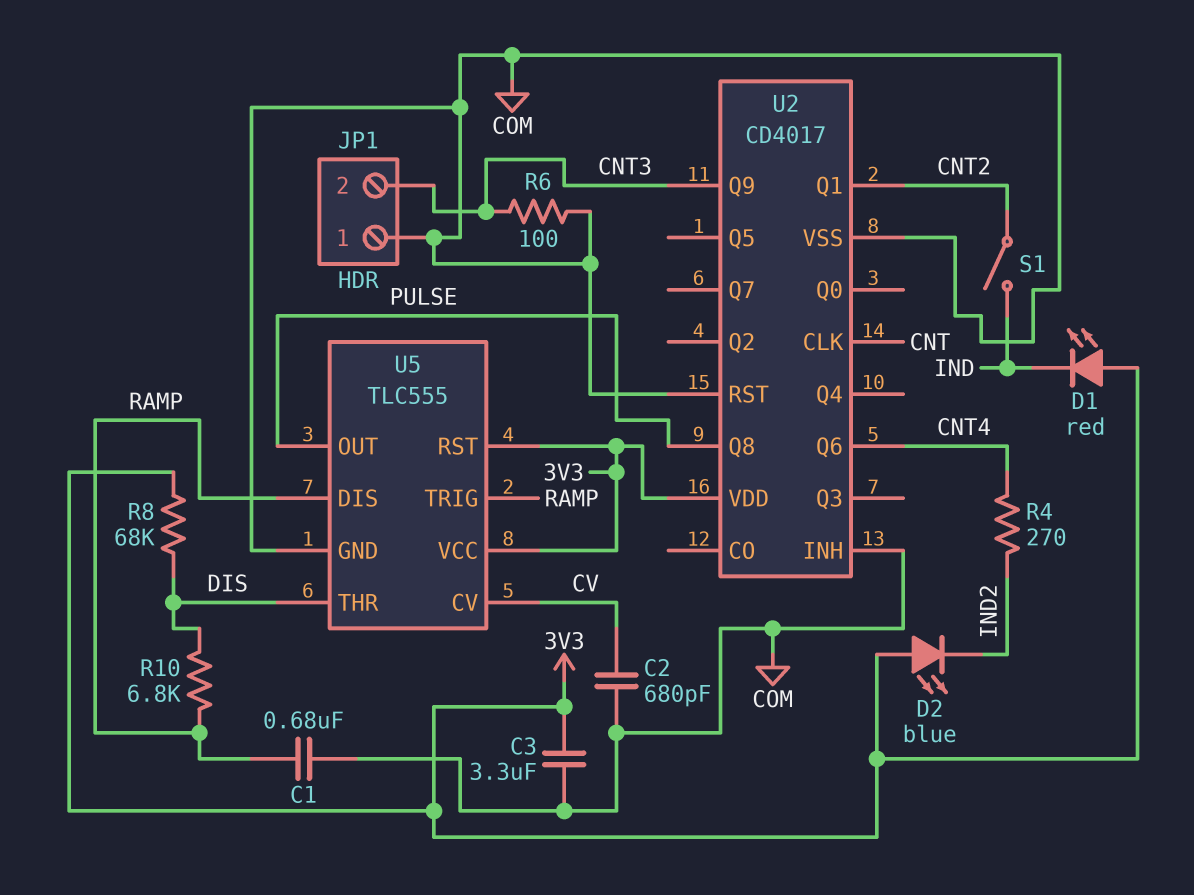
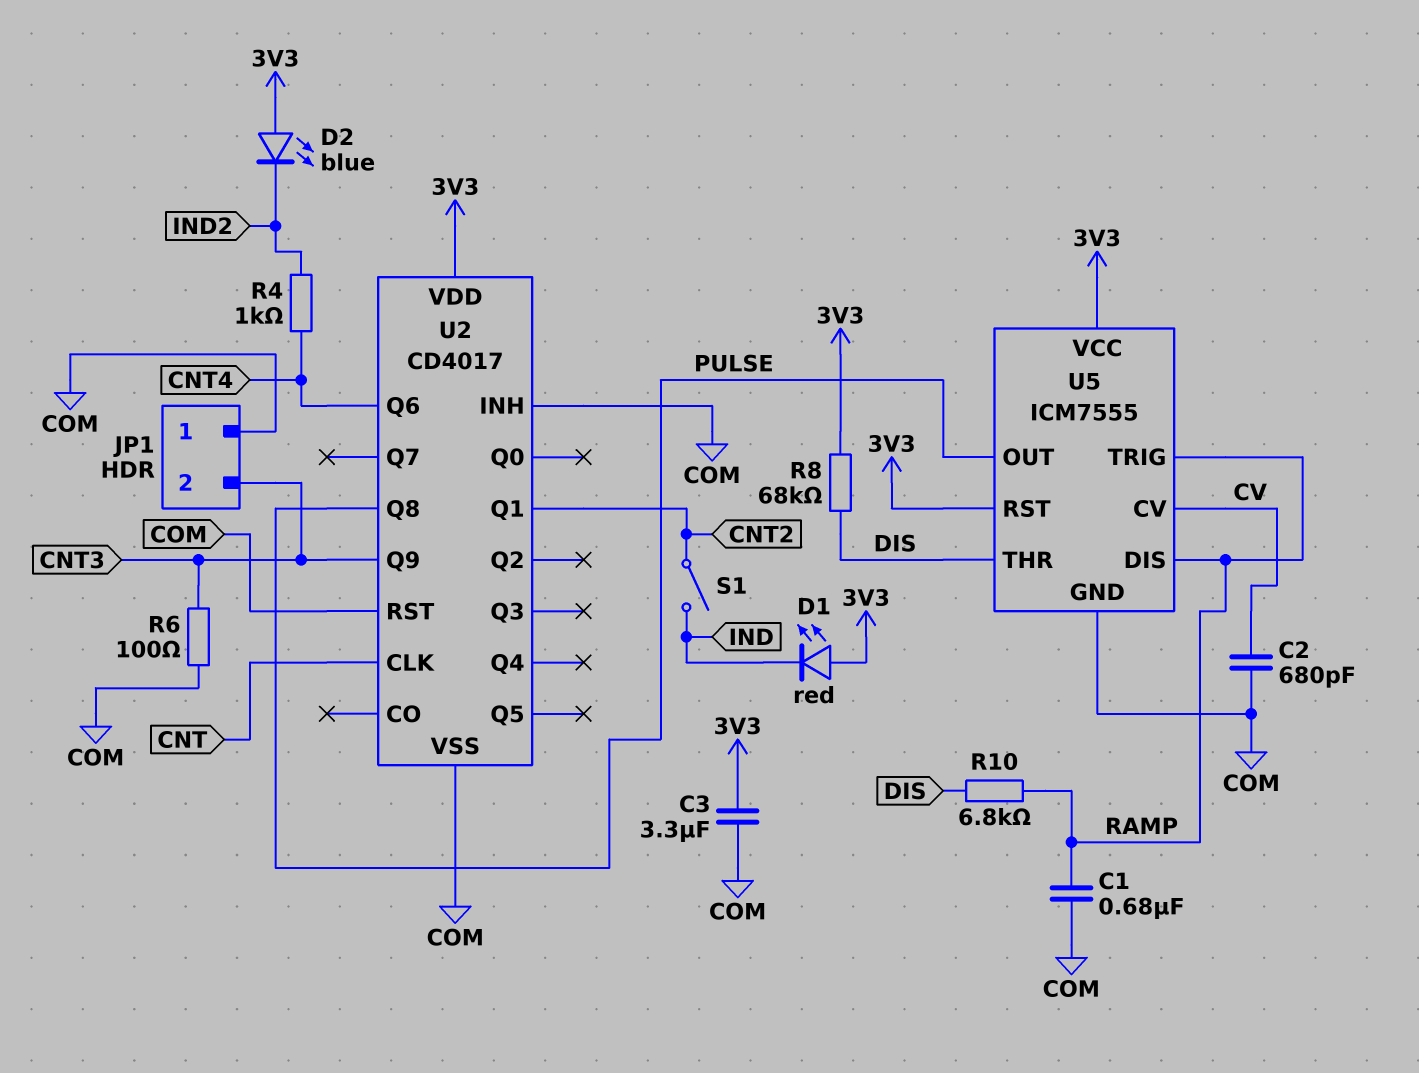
R4: 270 (CNT4, IND2) -> 1k (CNT4, IND2)
U5: TLC555 -> ICM7555

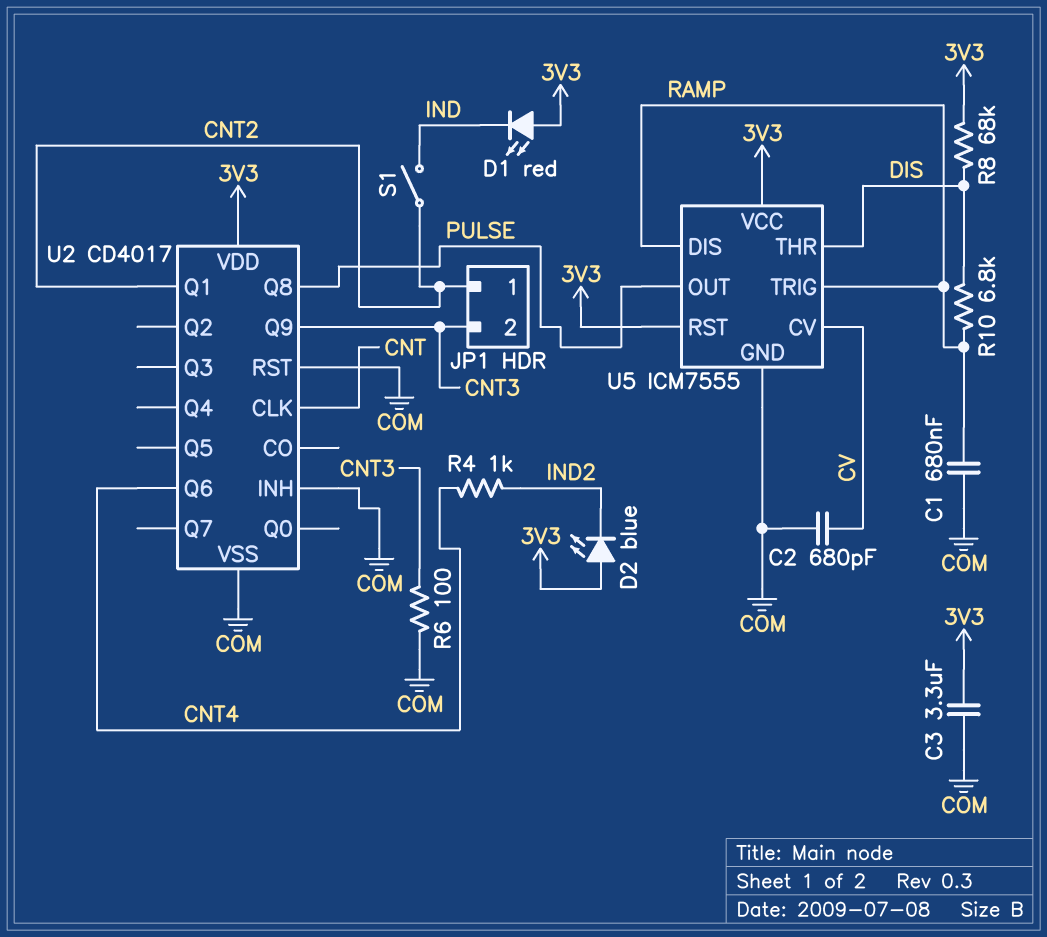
JP1 pin 1: COM -> CNT2

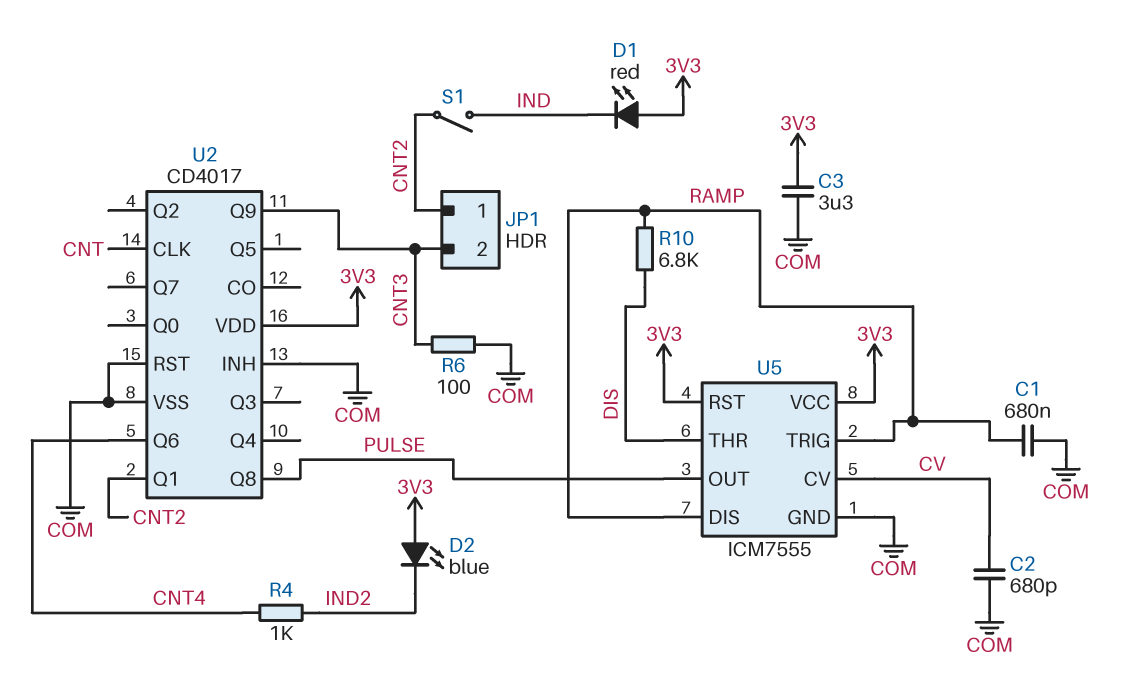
R8: 68k (3V3, DIS) -> none

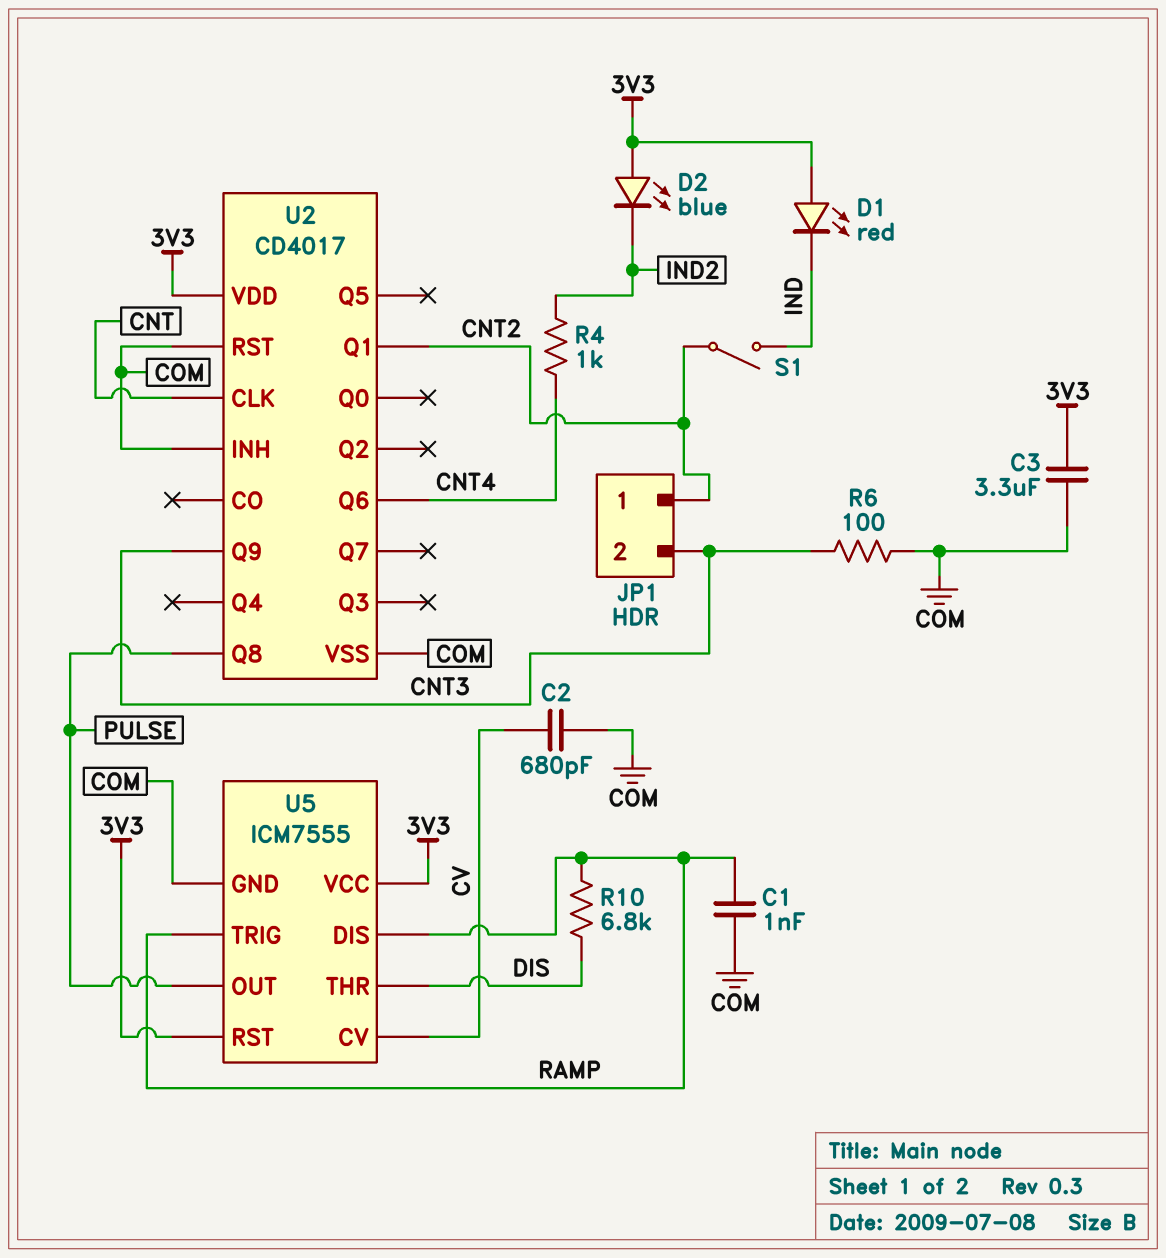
C1: 680nF (COM, RAMP) -> 1nF (COM, RAMP)

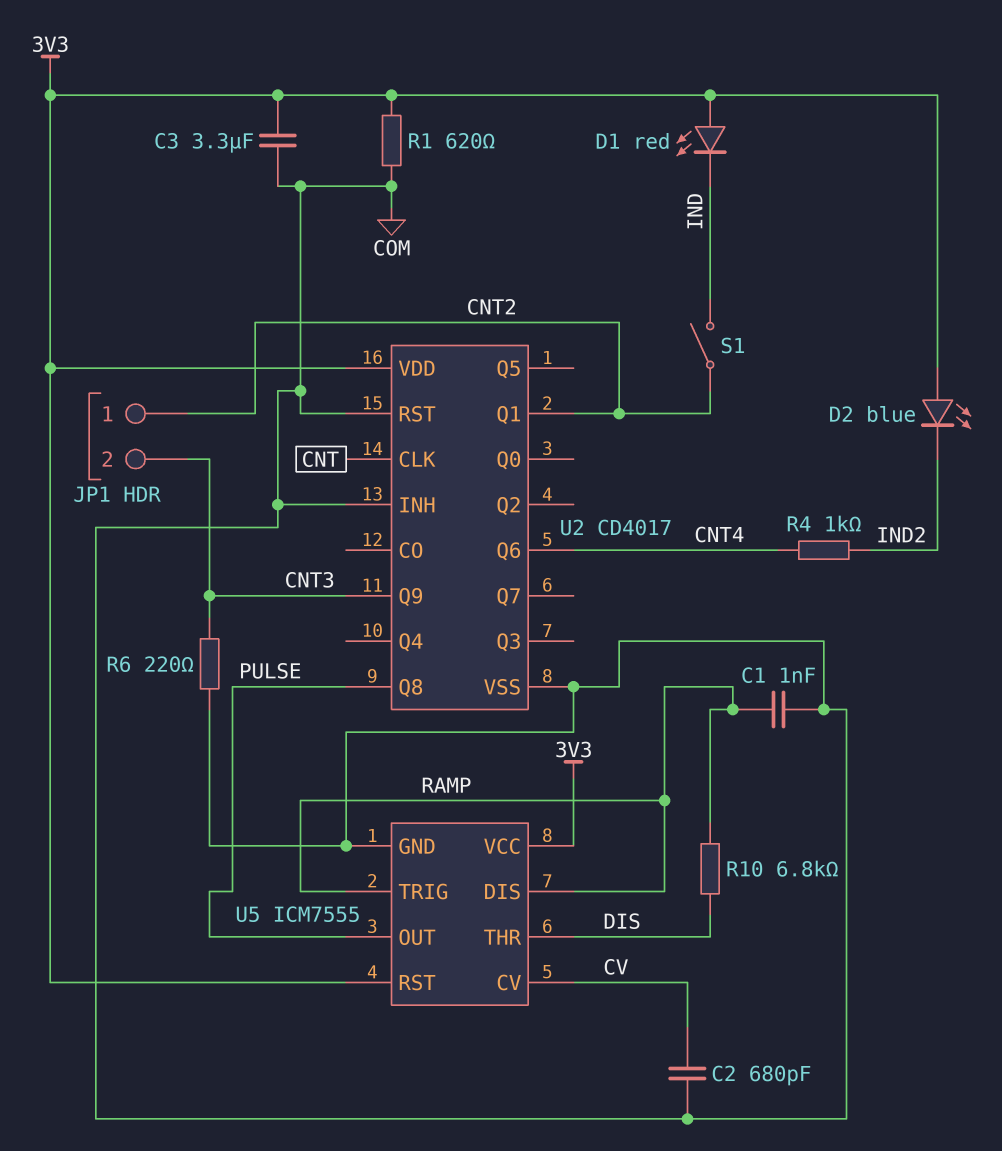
R1: none -> 620 (3V3, COM)
R6: 100 (CNT3, COM) -> 220 (CNT3, COM)

